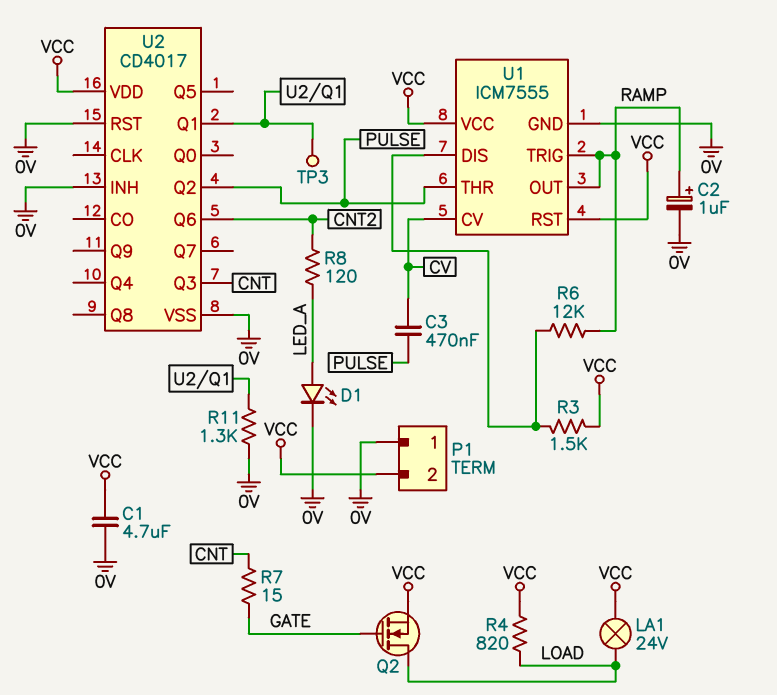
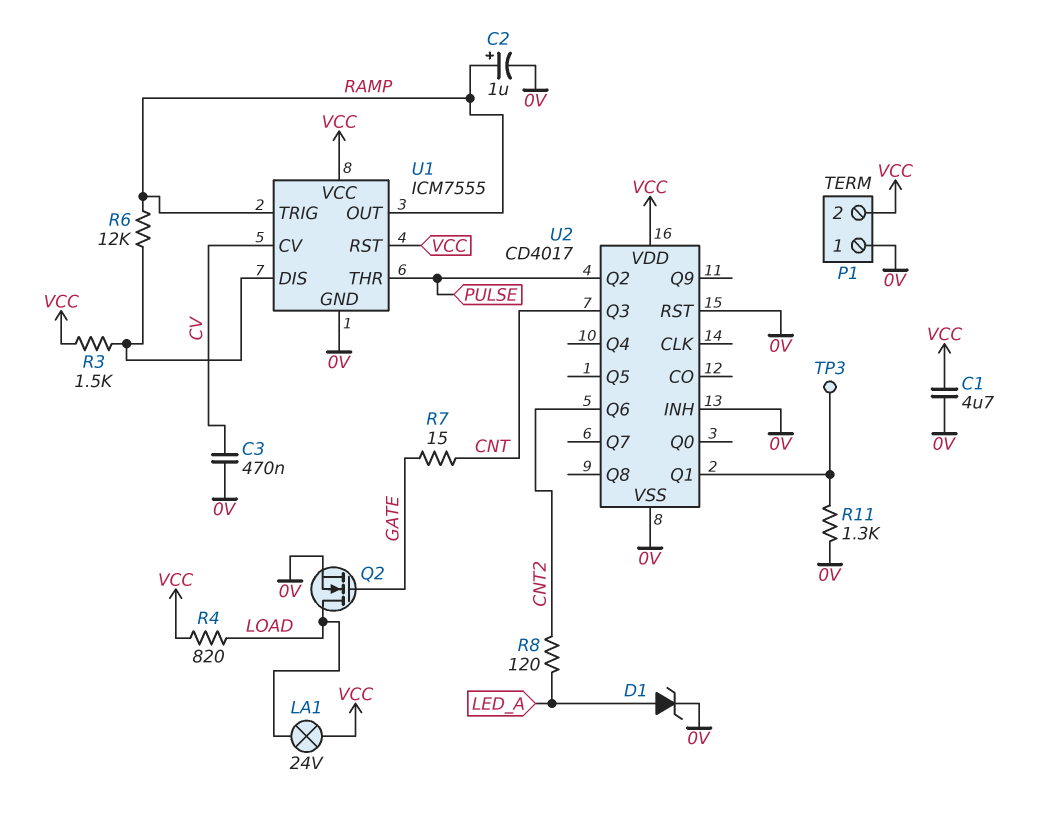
C3: 470nF (CV, PULSE) -> 470nF (0V, CV)
D1: LED (A LED_A, K 0V) -> zener (A LED_A, K 0V)
Q2: NMOS (G GATE, D LOAD, S VCC) -> NMOS (G GATE, D LOAD, S 0V)

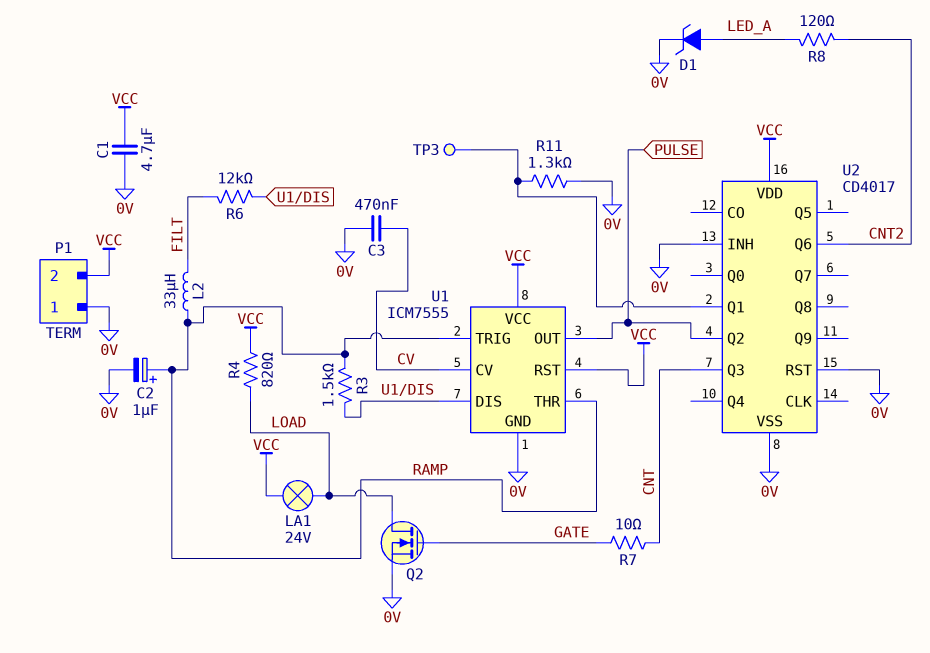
L2: none -> 33uH (FILT, RAMP)
R3: 1.5k (U1/DIS, VCC) -> 1.5k (RAMP, U1/DIS)
R6: 12k (RAMP, U1/DIS) -> 12k (FILT, U1/DIS)
R7: 15 (CNT, GATE) -> 10 (CNT, GATE)
U1 pin OUT: RAMP -> PULSE
U1 pin THR: PULSE -> RAMP

